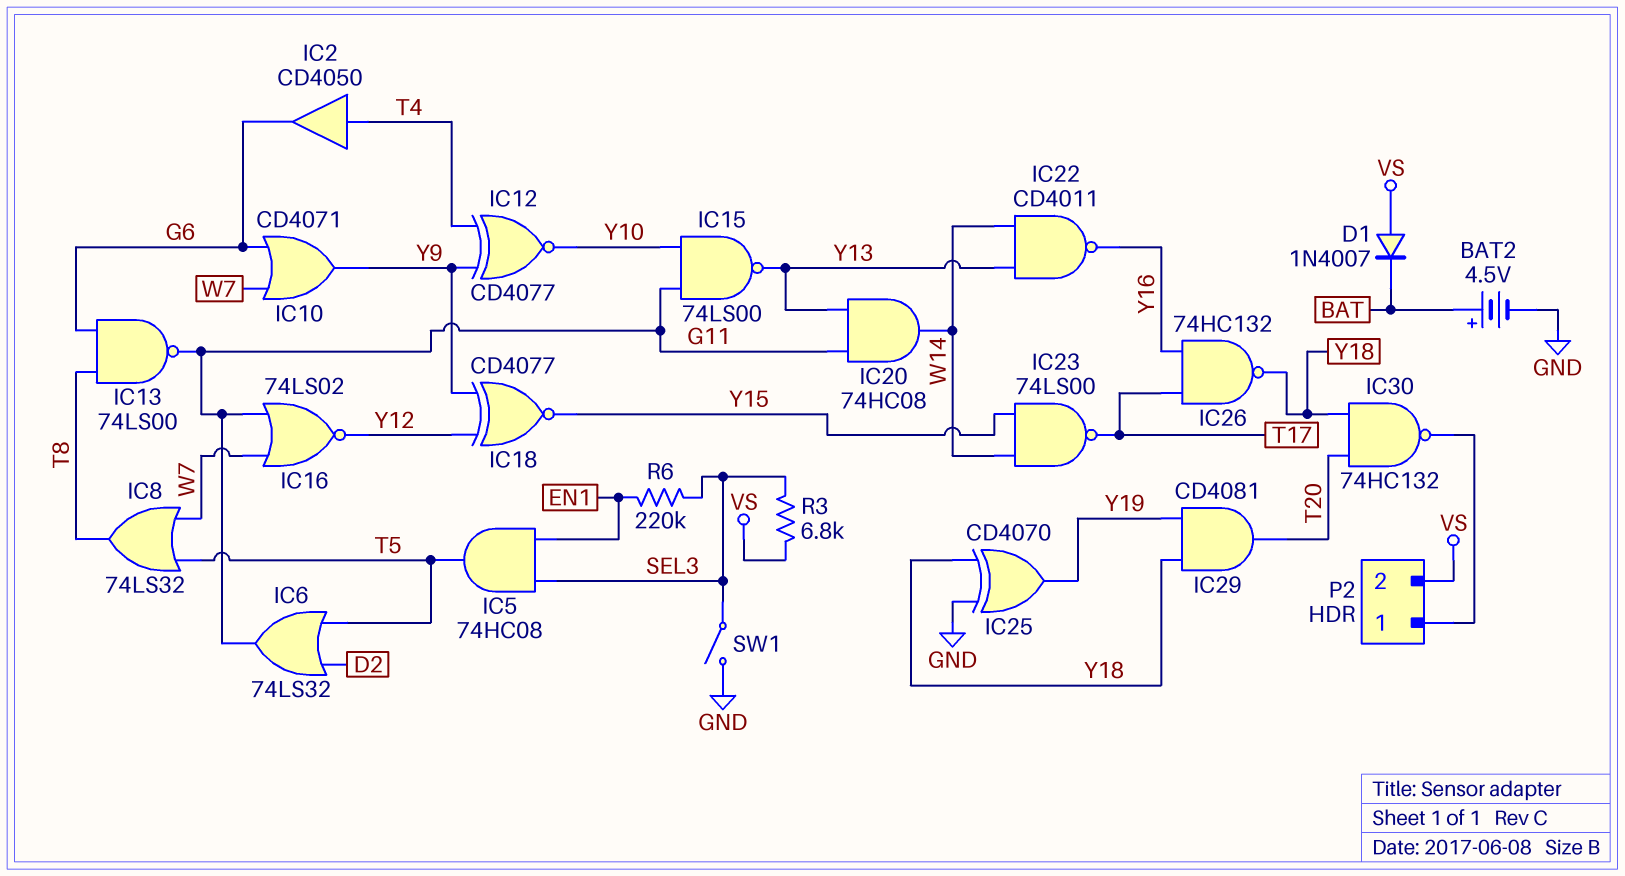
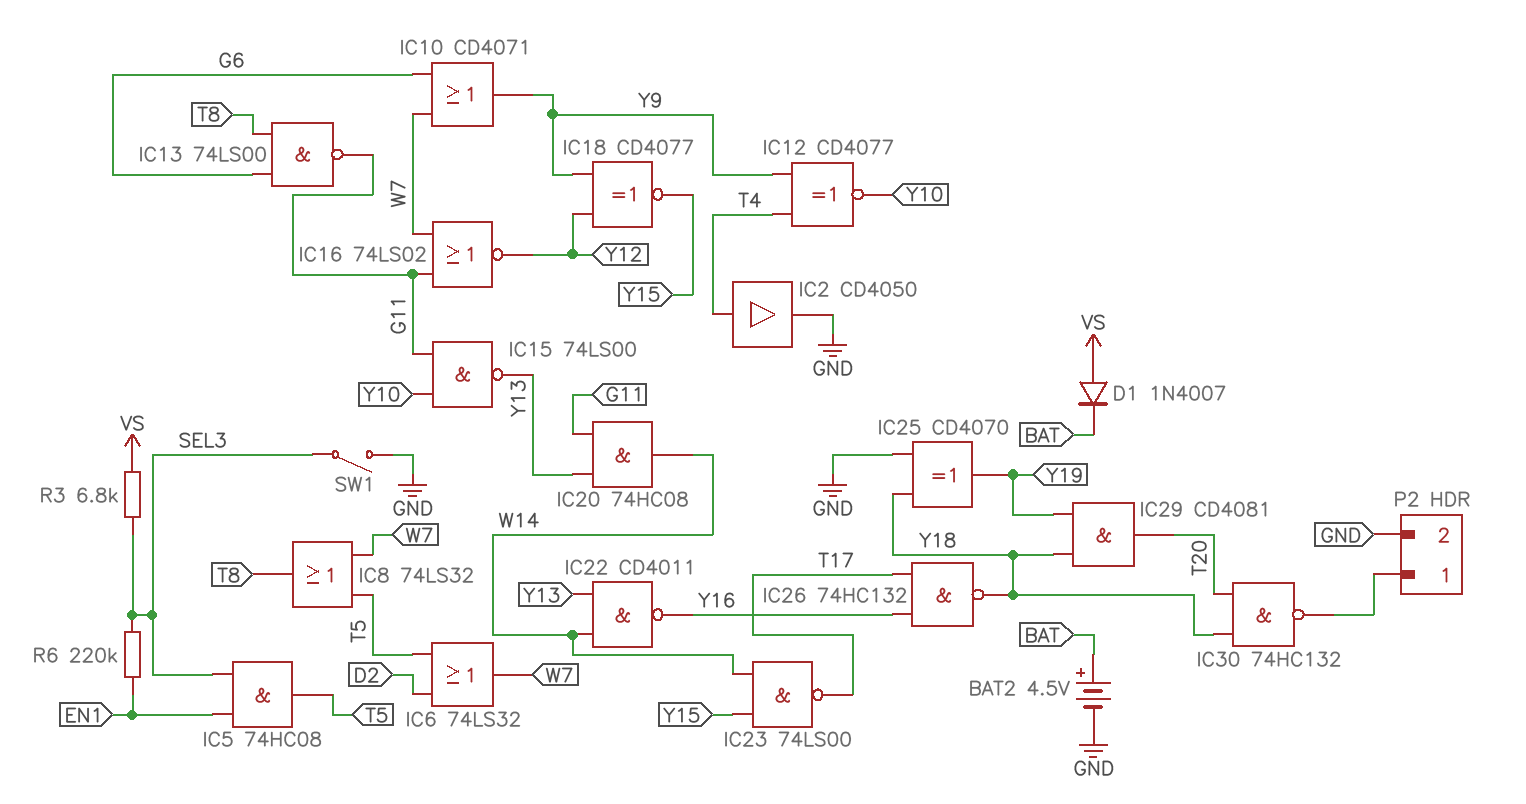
IC2: buffer CD4050 (in T4, out G6) -> buffer CD4050 (in T4, out GND)
IC6: OR 74LS32 (in D2, in T5, out G11) -> OR 74LS32 (in D2, in T5, out W7)
P2 pin 2: VS -> GND

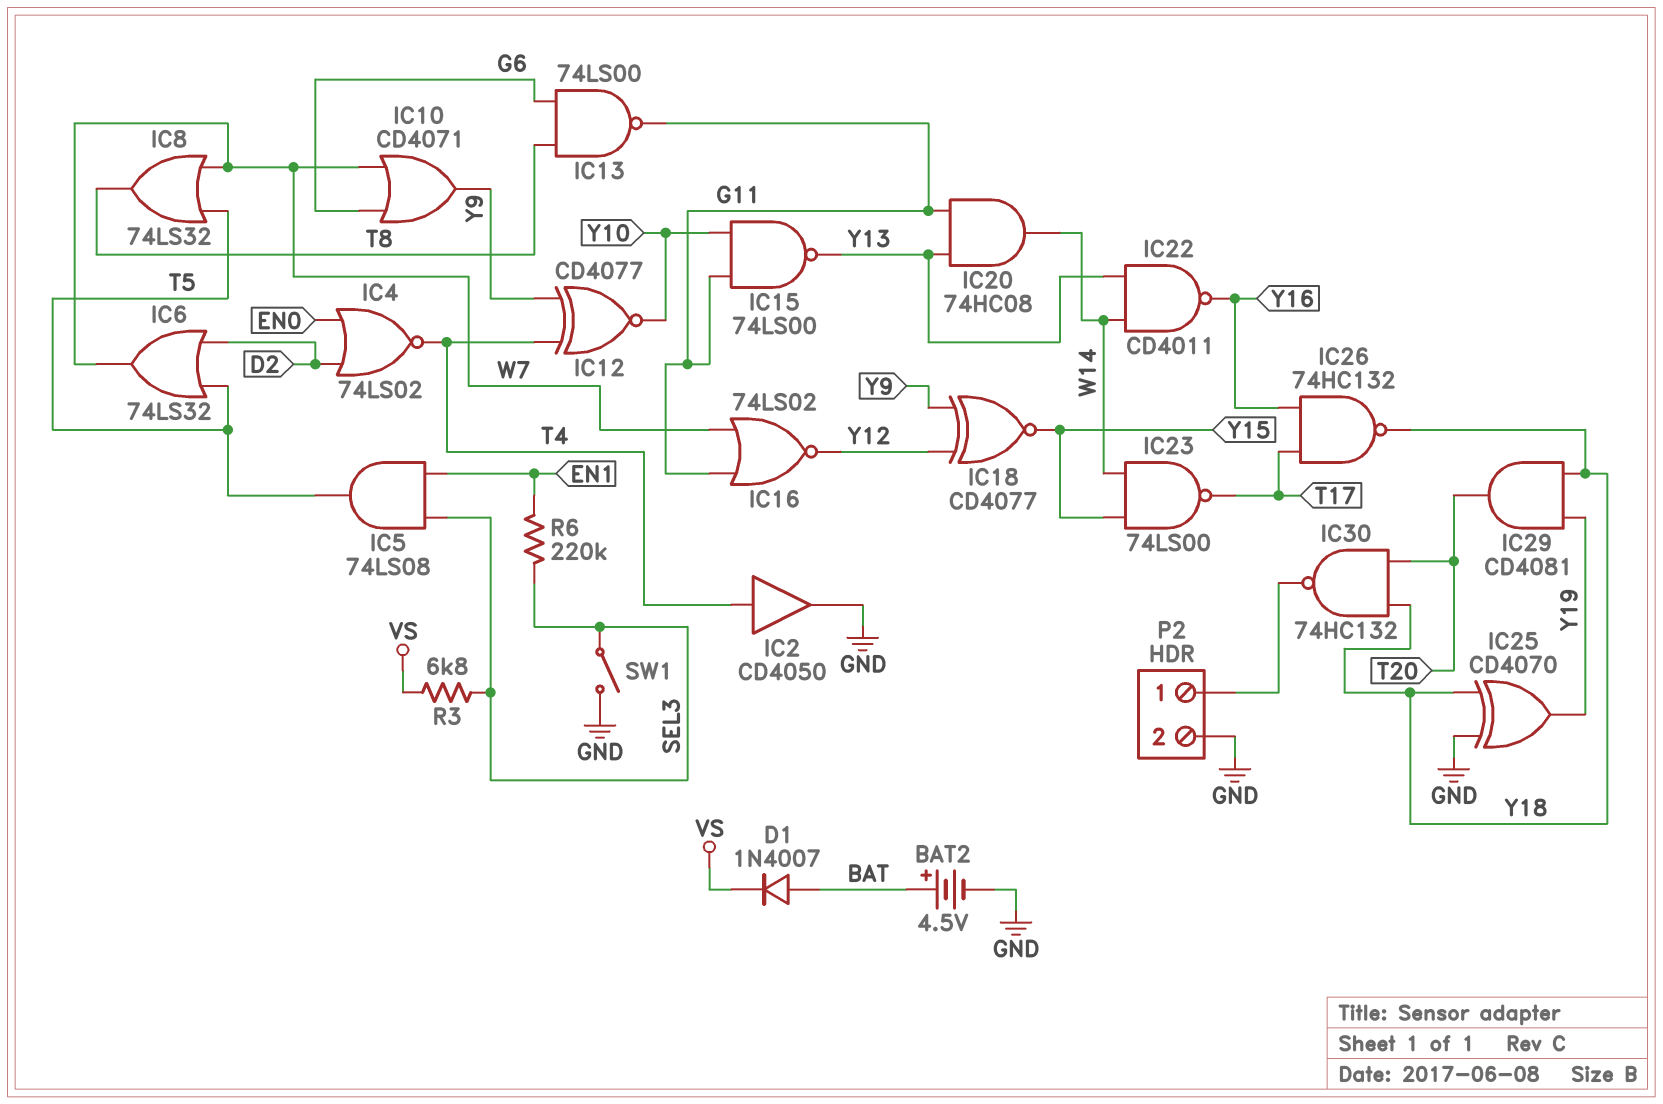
D1: diode 1N4007 (A VS, K BAT) -> diode 1N4007 (A BAT, K VS)
IC4: none -> NOR 74LS02 (in D2, in EN0, out T4)
IC5: AND 74HC08 (in EN1, in SEL3, out T5) -> AND 74LS08 (in EN1, in SEL3, out T5)

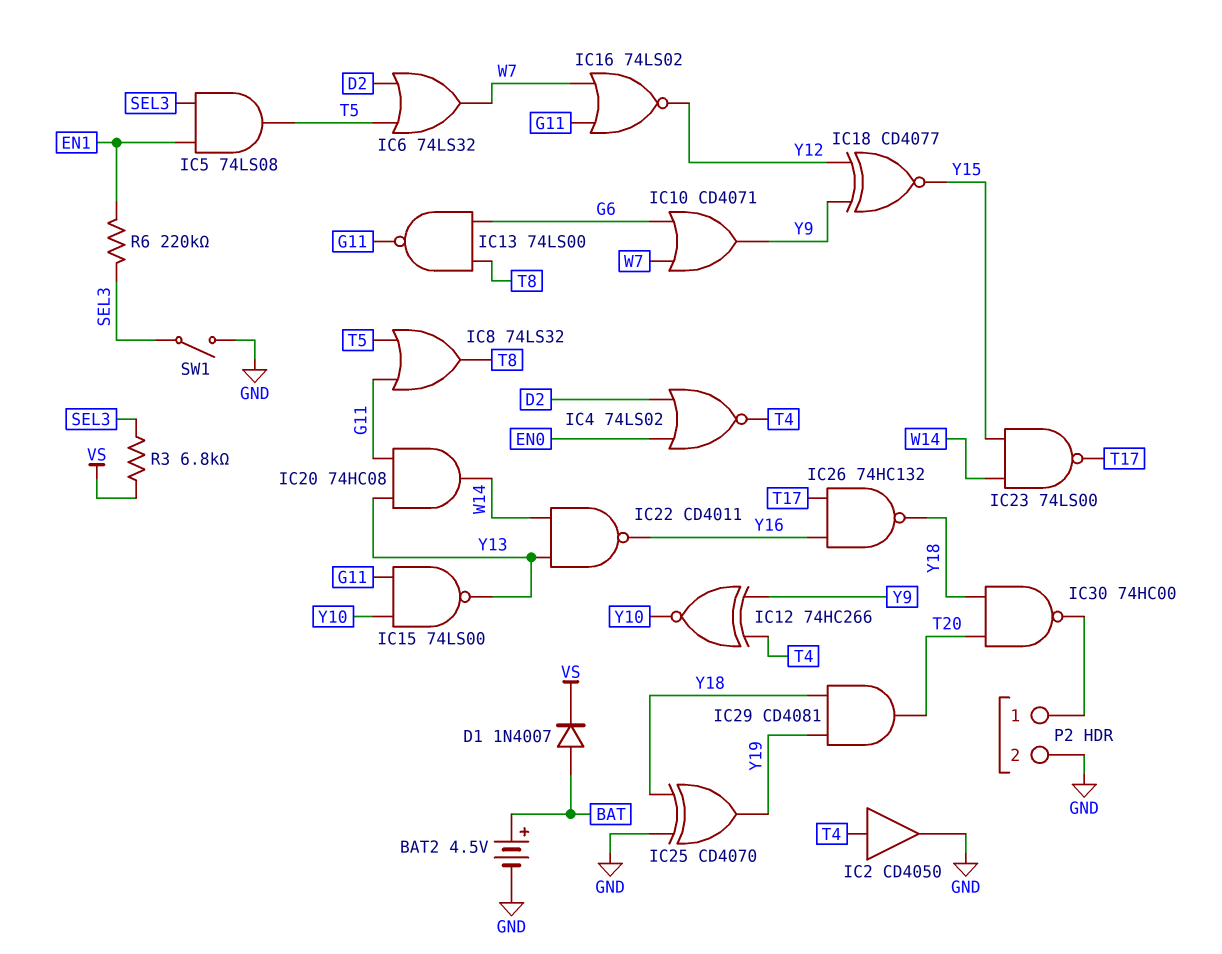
IC8: OR 74LS32 (in T5, in W7, out T8) -> OR 74LS32 (in G11, in T5, out T8)
IC12: XNOR CD4077 (in T4, in Y9, out Y10) -> XNOR 74HC266 (in T4, in Y9, out Y10)
IC30: NAND 74HC132 (in T20, in Y18, out P2/1) -> NAND 74HC00 (in T20, in Y18, out P2/1)

